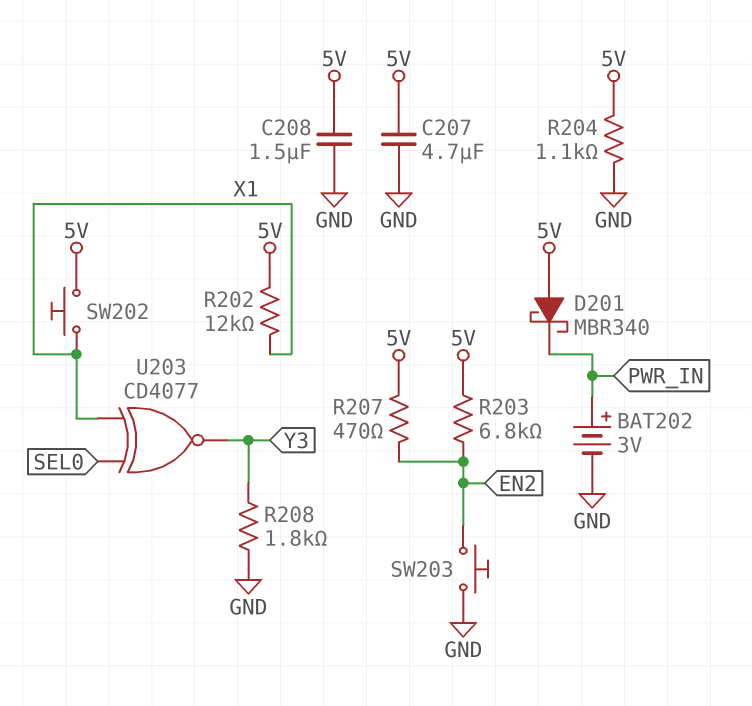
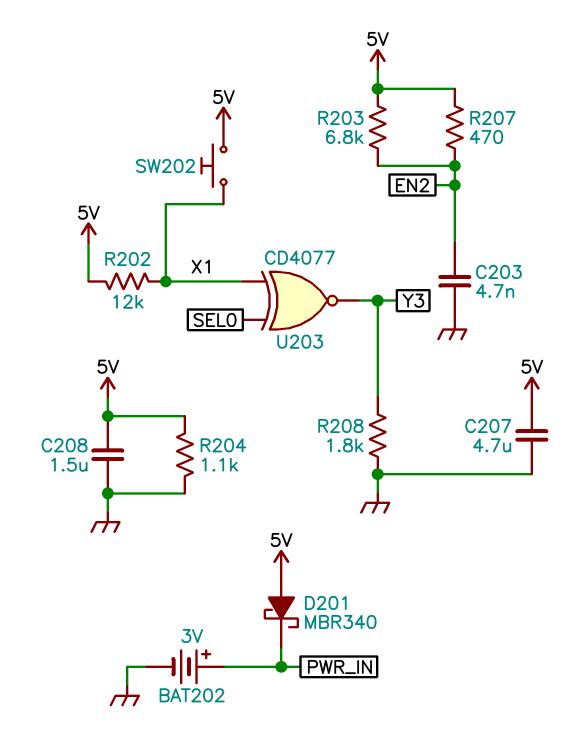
C203: none -> 4.7nF (EN2, GND)
SW203: button (EN2, GND) -> none

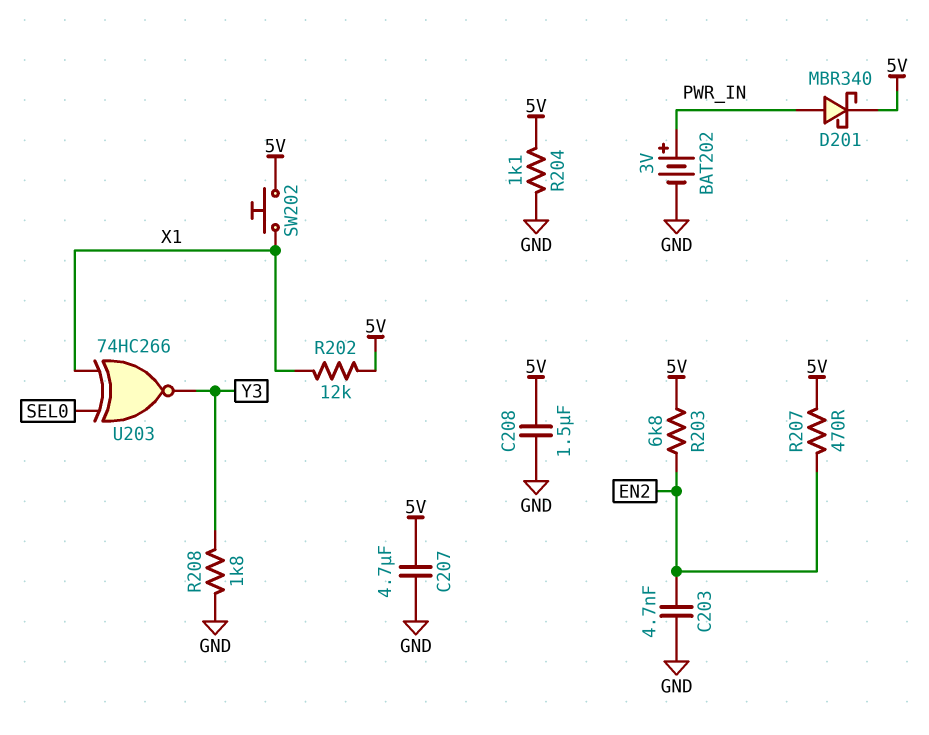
D201: schottky MBR340 (A 5V, K PWR_IN) -> schottky MBR340 (A PWR_IN, K 5V)
U203: XNOR CD4077 (in SEL0, in X1, out Y3) -> XNOR 74HC266 (in SEL0, in X1, out Y3)

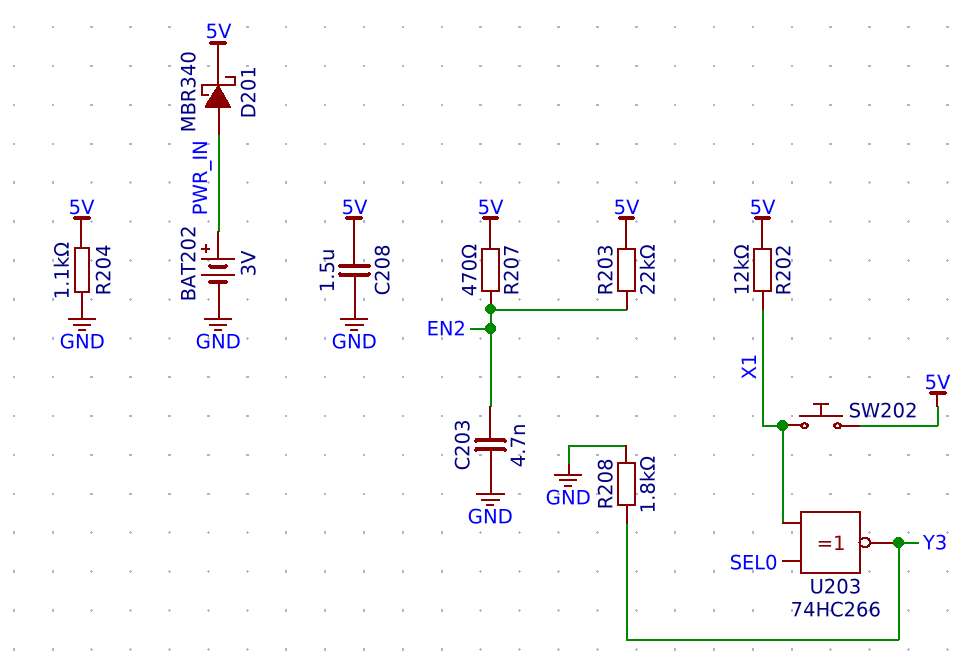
C207: 4.7uF (5V, GND) -> none
R203: 6.8k (5V, EN2) -> 22k (5V, EN2)

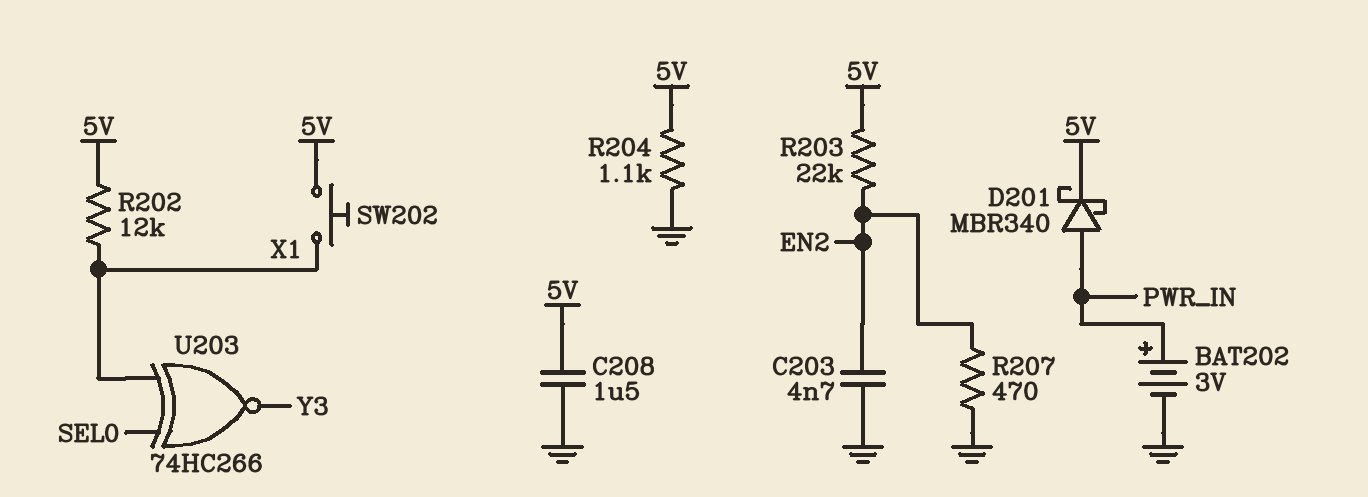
R207: 470 (5V, EN2) -> 470 (EN2, GND)
R208: 1.8k (GND, Y3) -> none

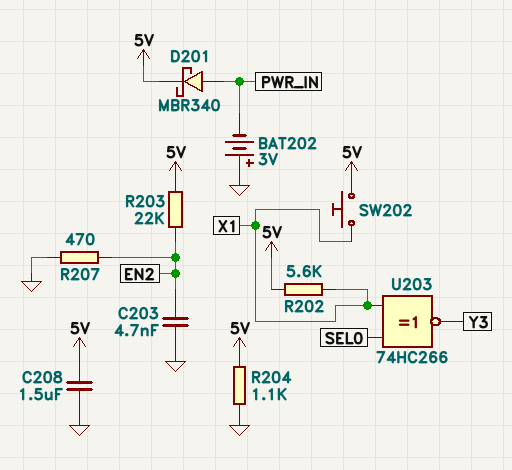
BAT202: 3V (plus PWR_IN, minus GND) -> 3V (plus GND, minus PWR_IN)
R202: 12k (5V, X1) -> 5.6k (5V, X1)

